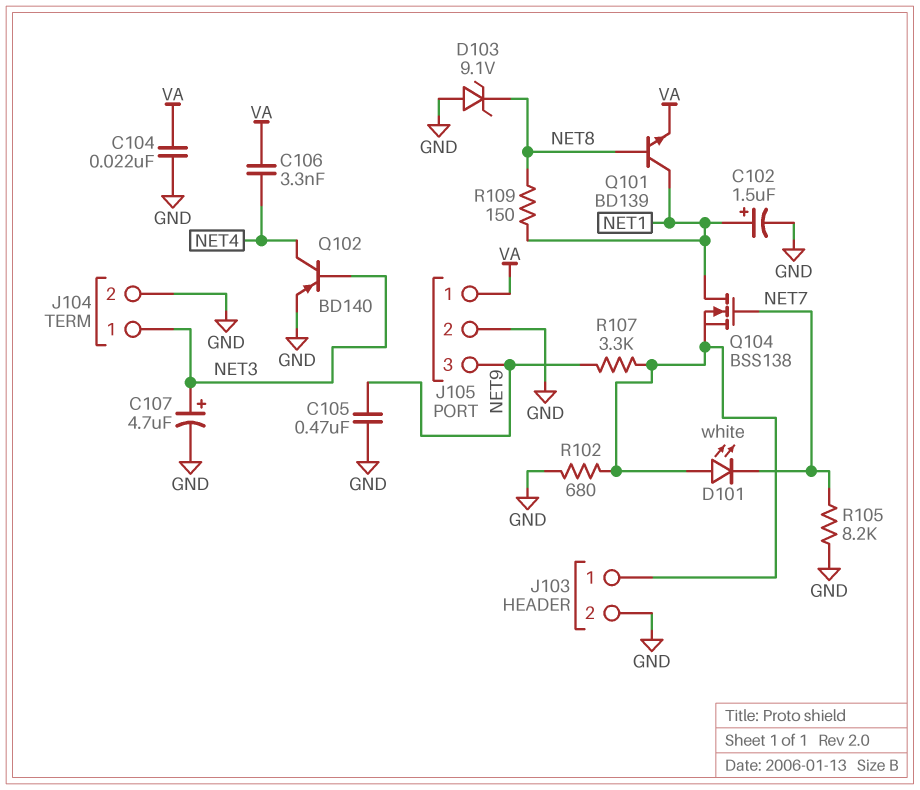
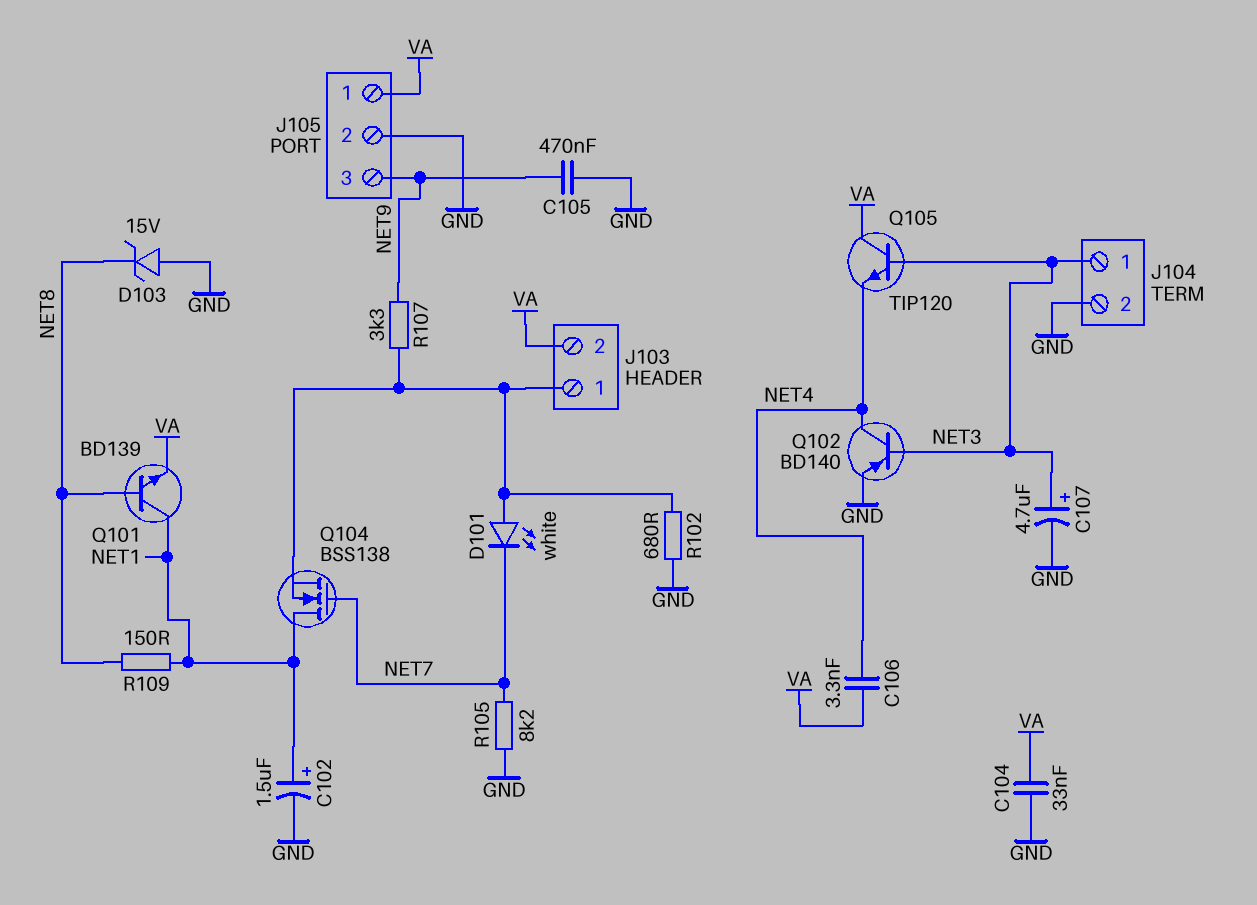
C104: 22nF (GND, VA) -> 33nF (GND, VA)
D103: zener 9.1V (A GND, K NET8) -> zener 15V (A GND, K NET8)
J103 pin 2: GND -> VA
Q105: none -> NPN TIP120 (B NET3, C VA, E NET4)

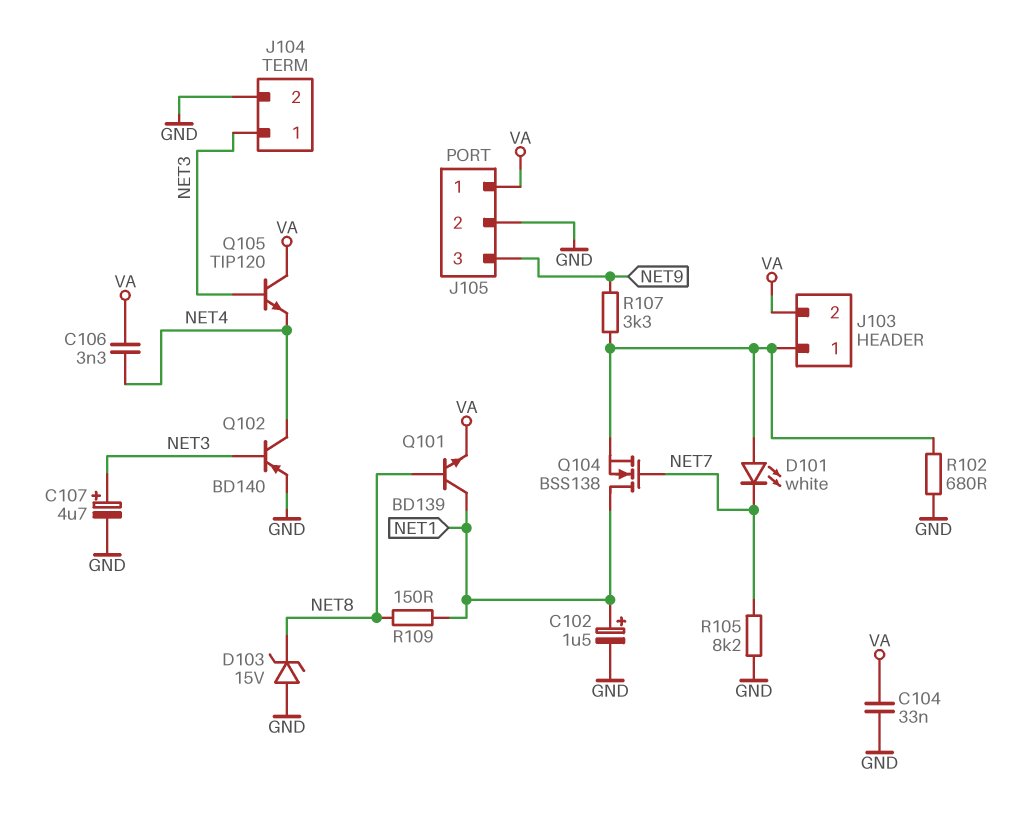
C105: 470nF (GND, NET9) -> none

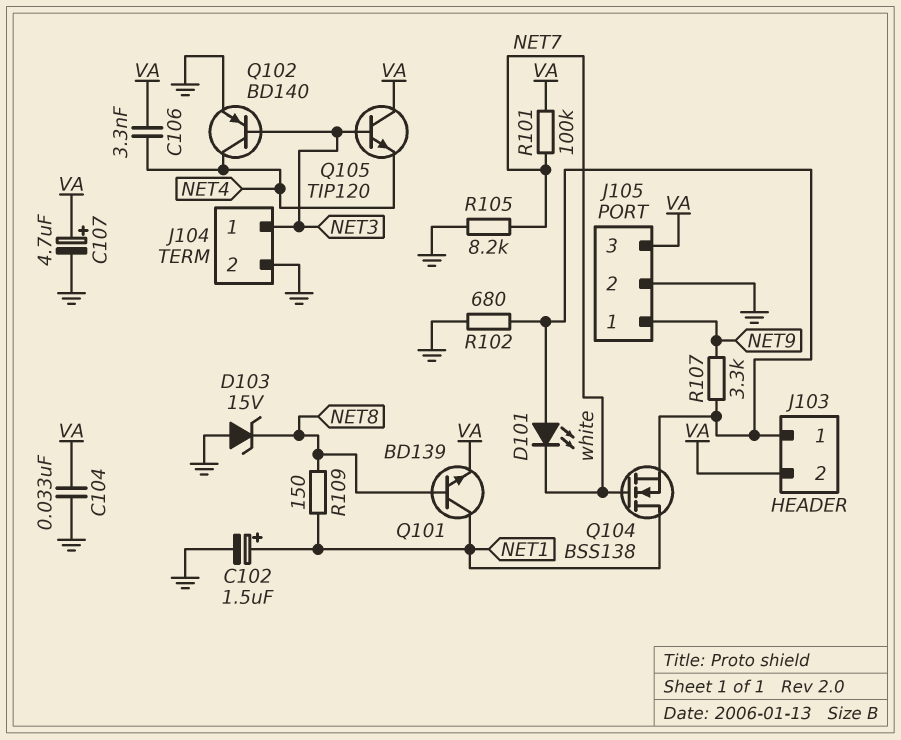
C107: 4.7uF (plus NET3, minus GND) -> 4.7uF (plus VA, minus GND)
J105 pin 1: VA -> NET9
J105 pin 3: NET9 -> VA
R101: none -> 100k (NET7, VA)

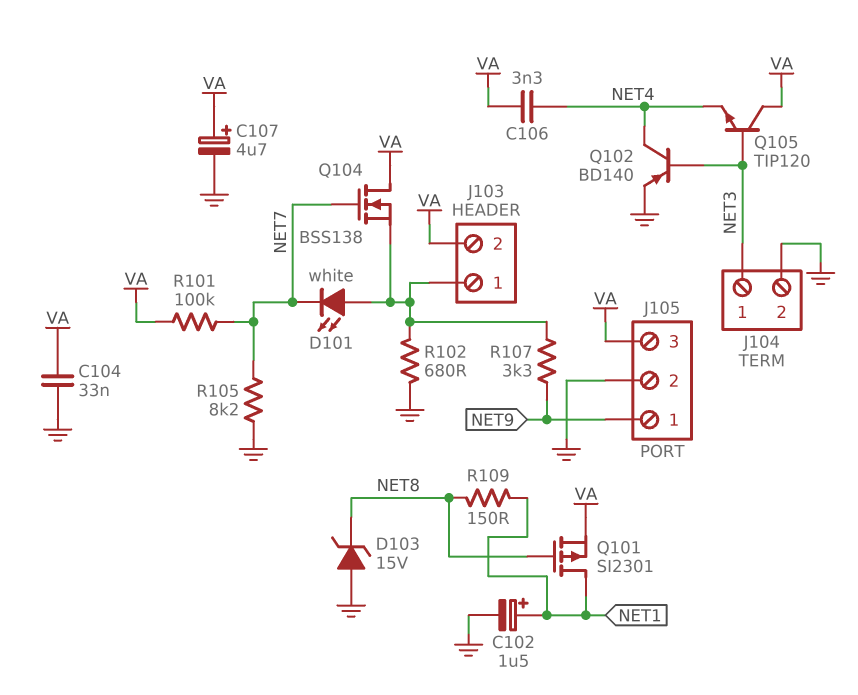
Q101: NPN BD139 (B NET8, C NET1, E VA) -> PMOS SI2301 (G NET8, D NET1, S VA)
Q104: NMOS BSS138 (G NET7, D NET1, S J103/1) -> NMOS BSS138 (G NET7, D VA, S J103/1)

